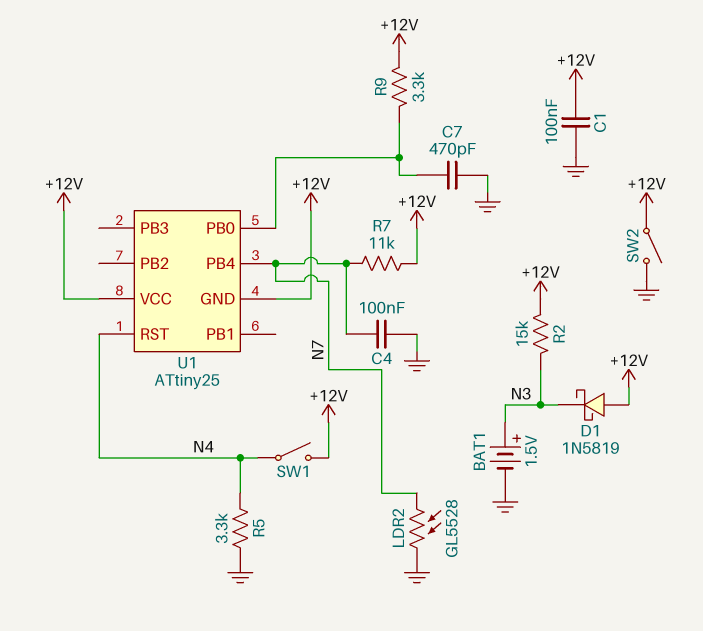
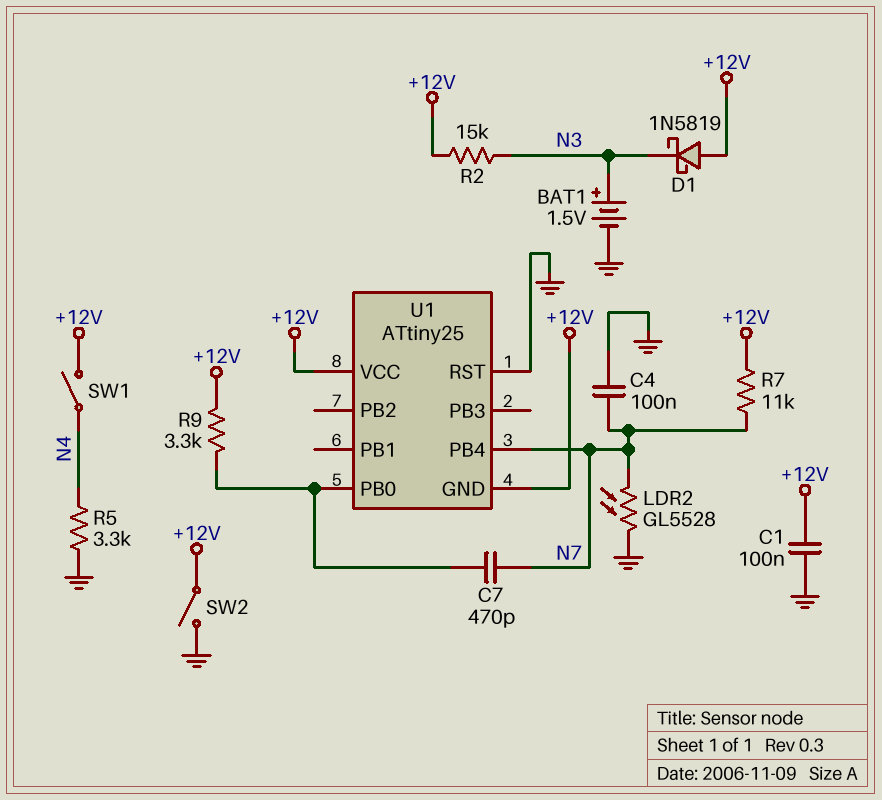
C7: 470pF (GND, U1/PB0) -> 470pF (N7, U1/PB0)
U1 pin RST: N4 -> GND

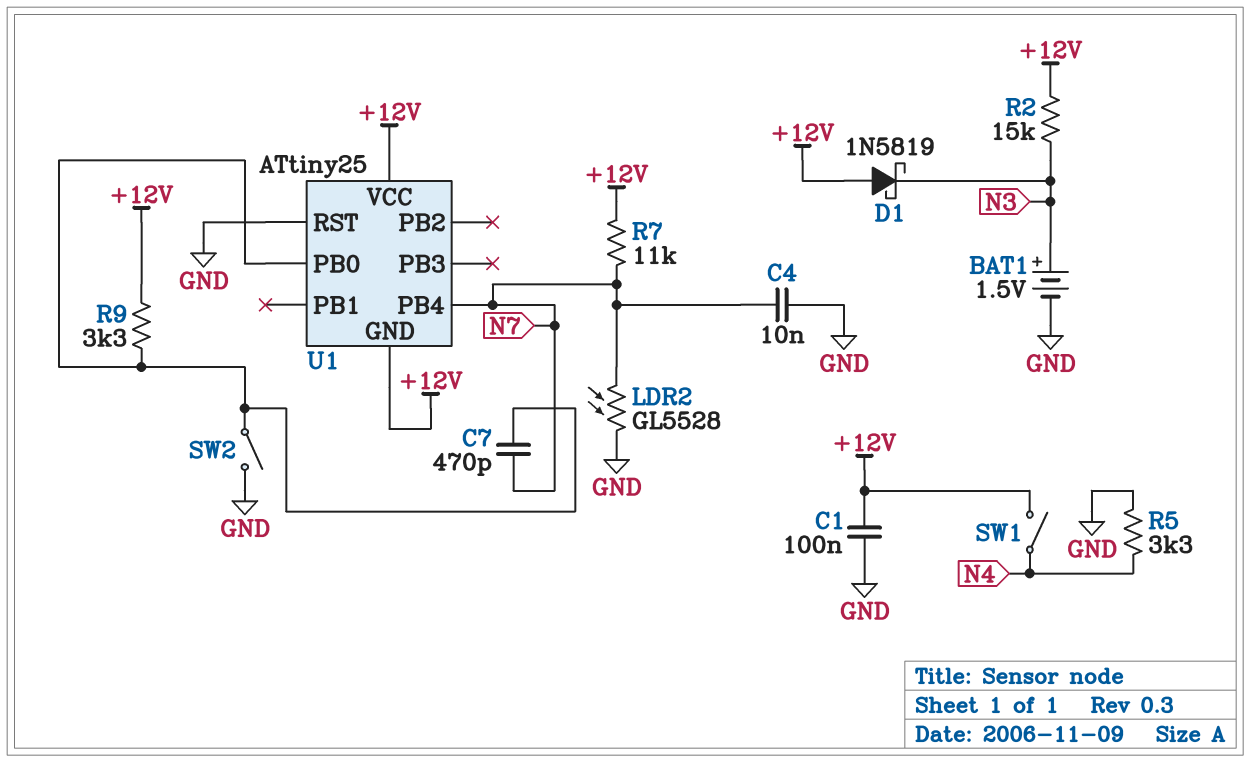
C4: 100nF (GND, N7) -> 10nF (GND, N7)
SW2: switch (+12V, GND) -> switch (GND, U1/PB0)

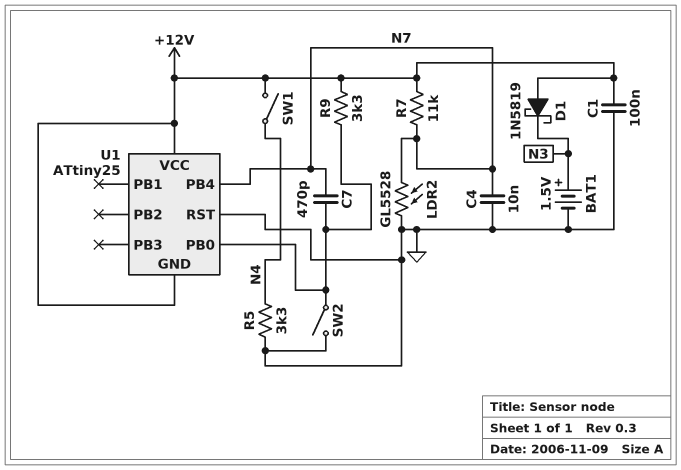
R2: 15k (+12V, N3) -> none

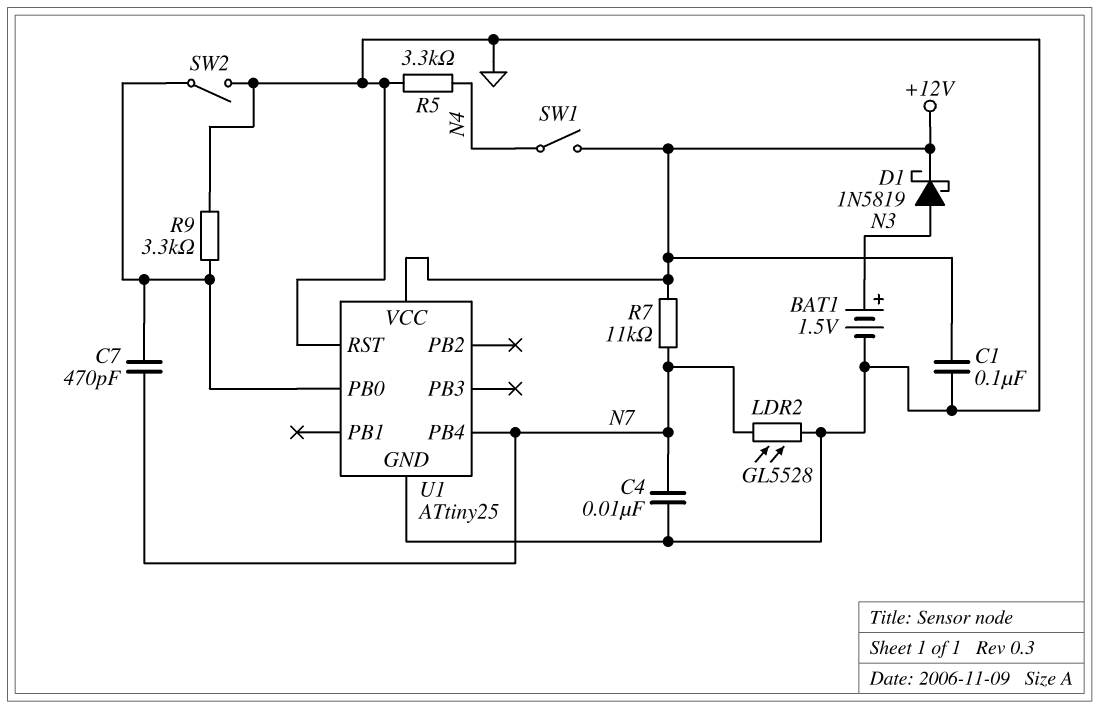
D1: schottky 1N5819 (A +12V, K N3) -> schottky 1N5819 (A N3, K +12V)
R9: 3.3k (+12V, U1/PB0) -> 3.3k (GND, U1/PB0)
U1 pin GND: +12V -> GND

